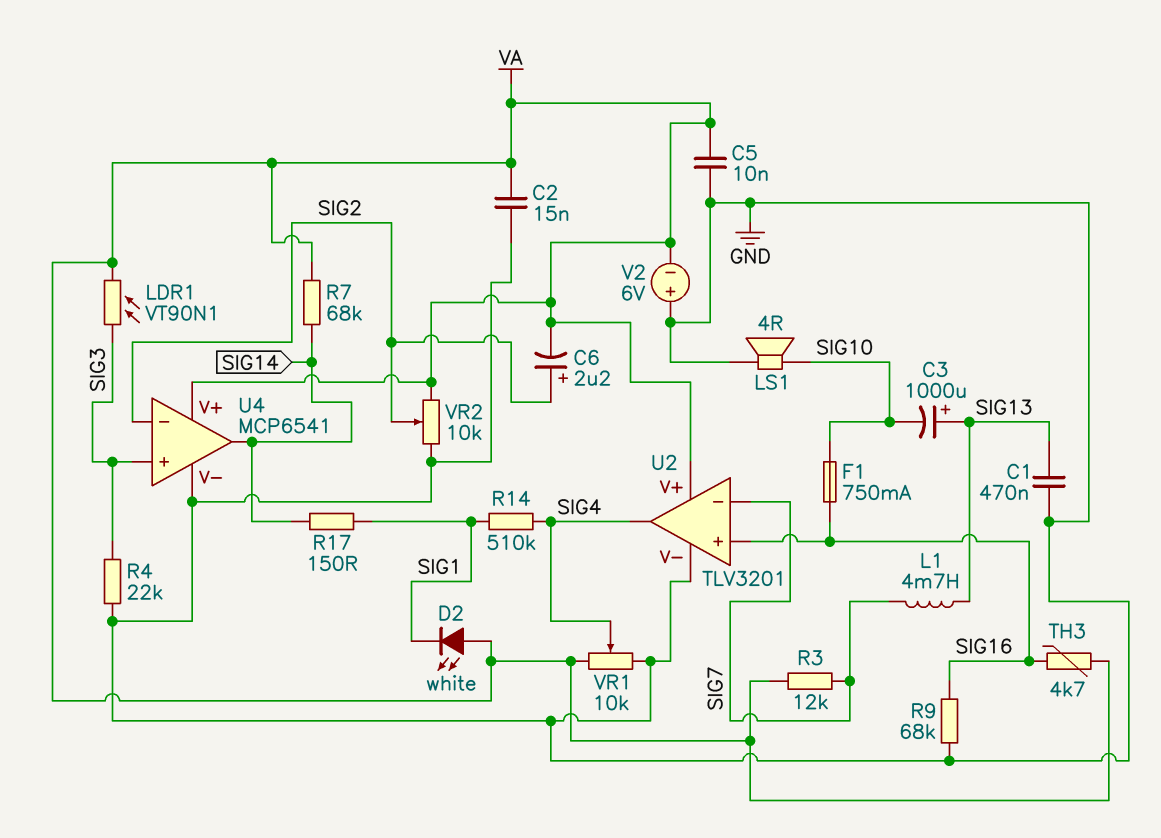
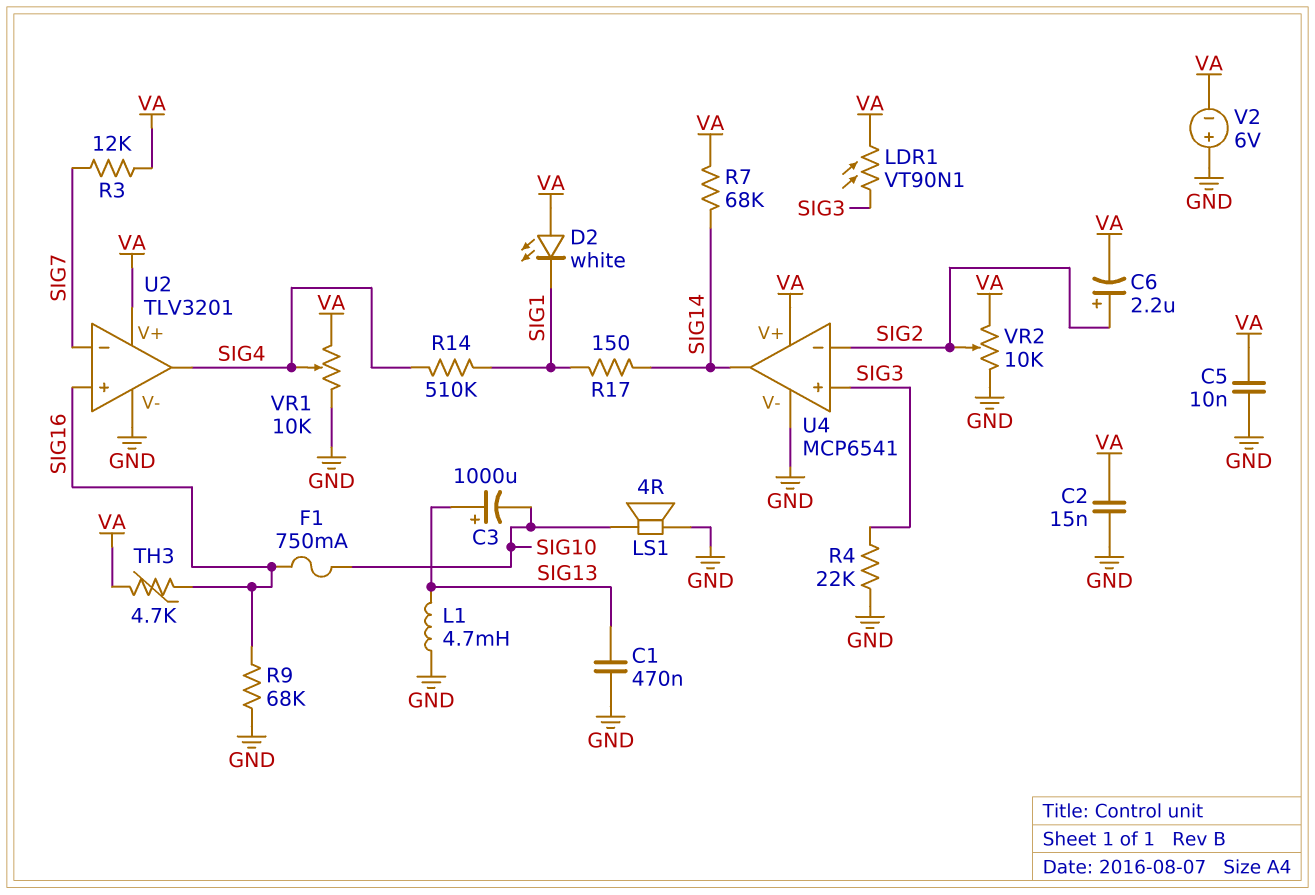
L1: 4.7mH (SIG7, SIG13) -> 4.7mH (GND, SIG13)

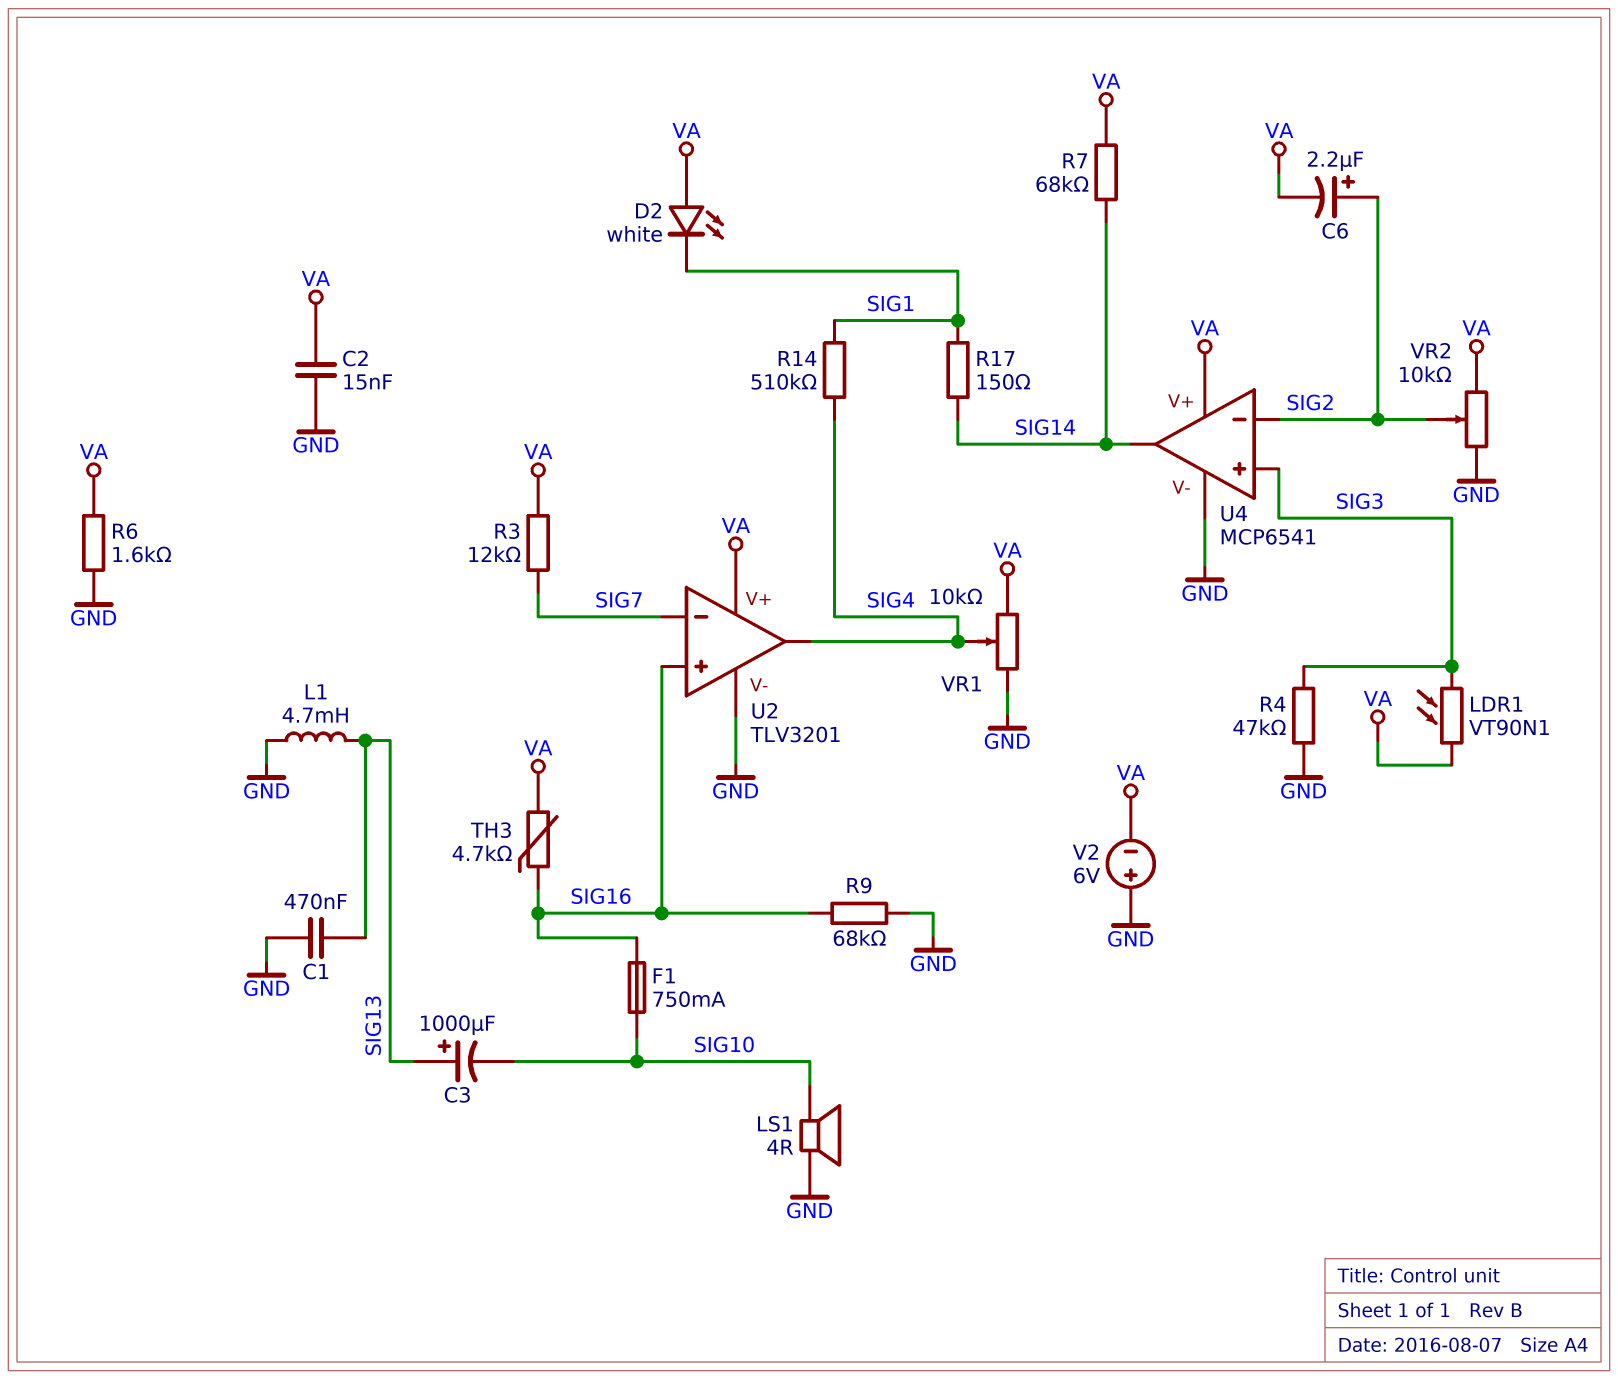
C5: 10nF (GND, VA) -> none
R4: 22k (GND, SIG3) -> 47k (GND, SIG3)
R6: none -> 1.6k (GND, VA)

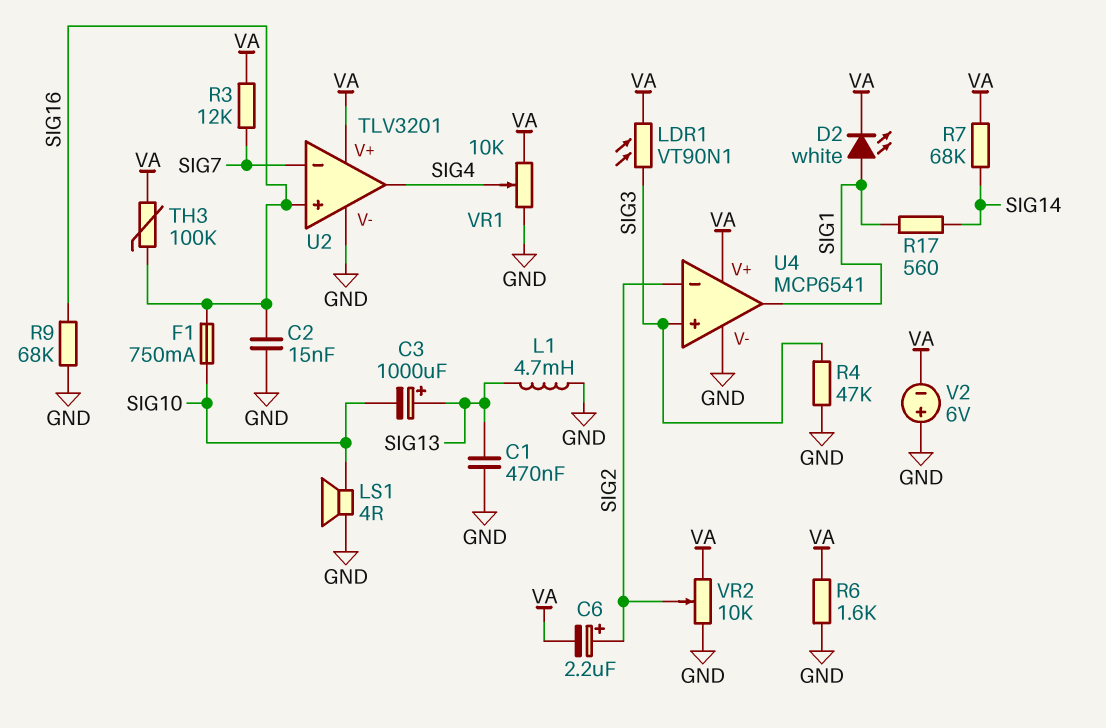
C2: 15nF (GND, VA) -> 15nF (GND, SIG16)
D2: LED white (A VA, K SIG1) -> LED white (A SIG1, K VA)
R14: 510k (SIG1, SIG4) -> none
R17: 150 (SIG1, SIG14) -> 560 (SIG1, SIG14)
TH3: 4.7k (SIG16, VA) -> 100k (SIG16, VA)
U4 pin out: SIG14 -> SIG1

